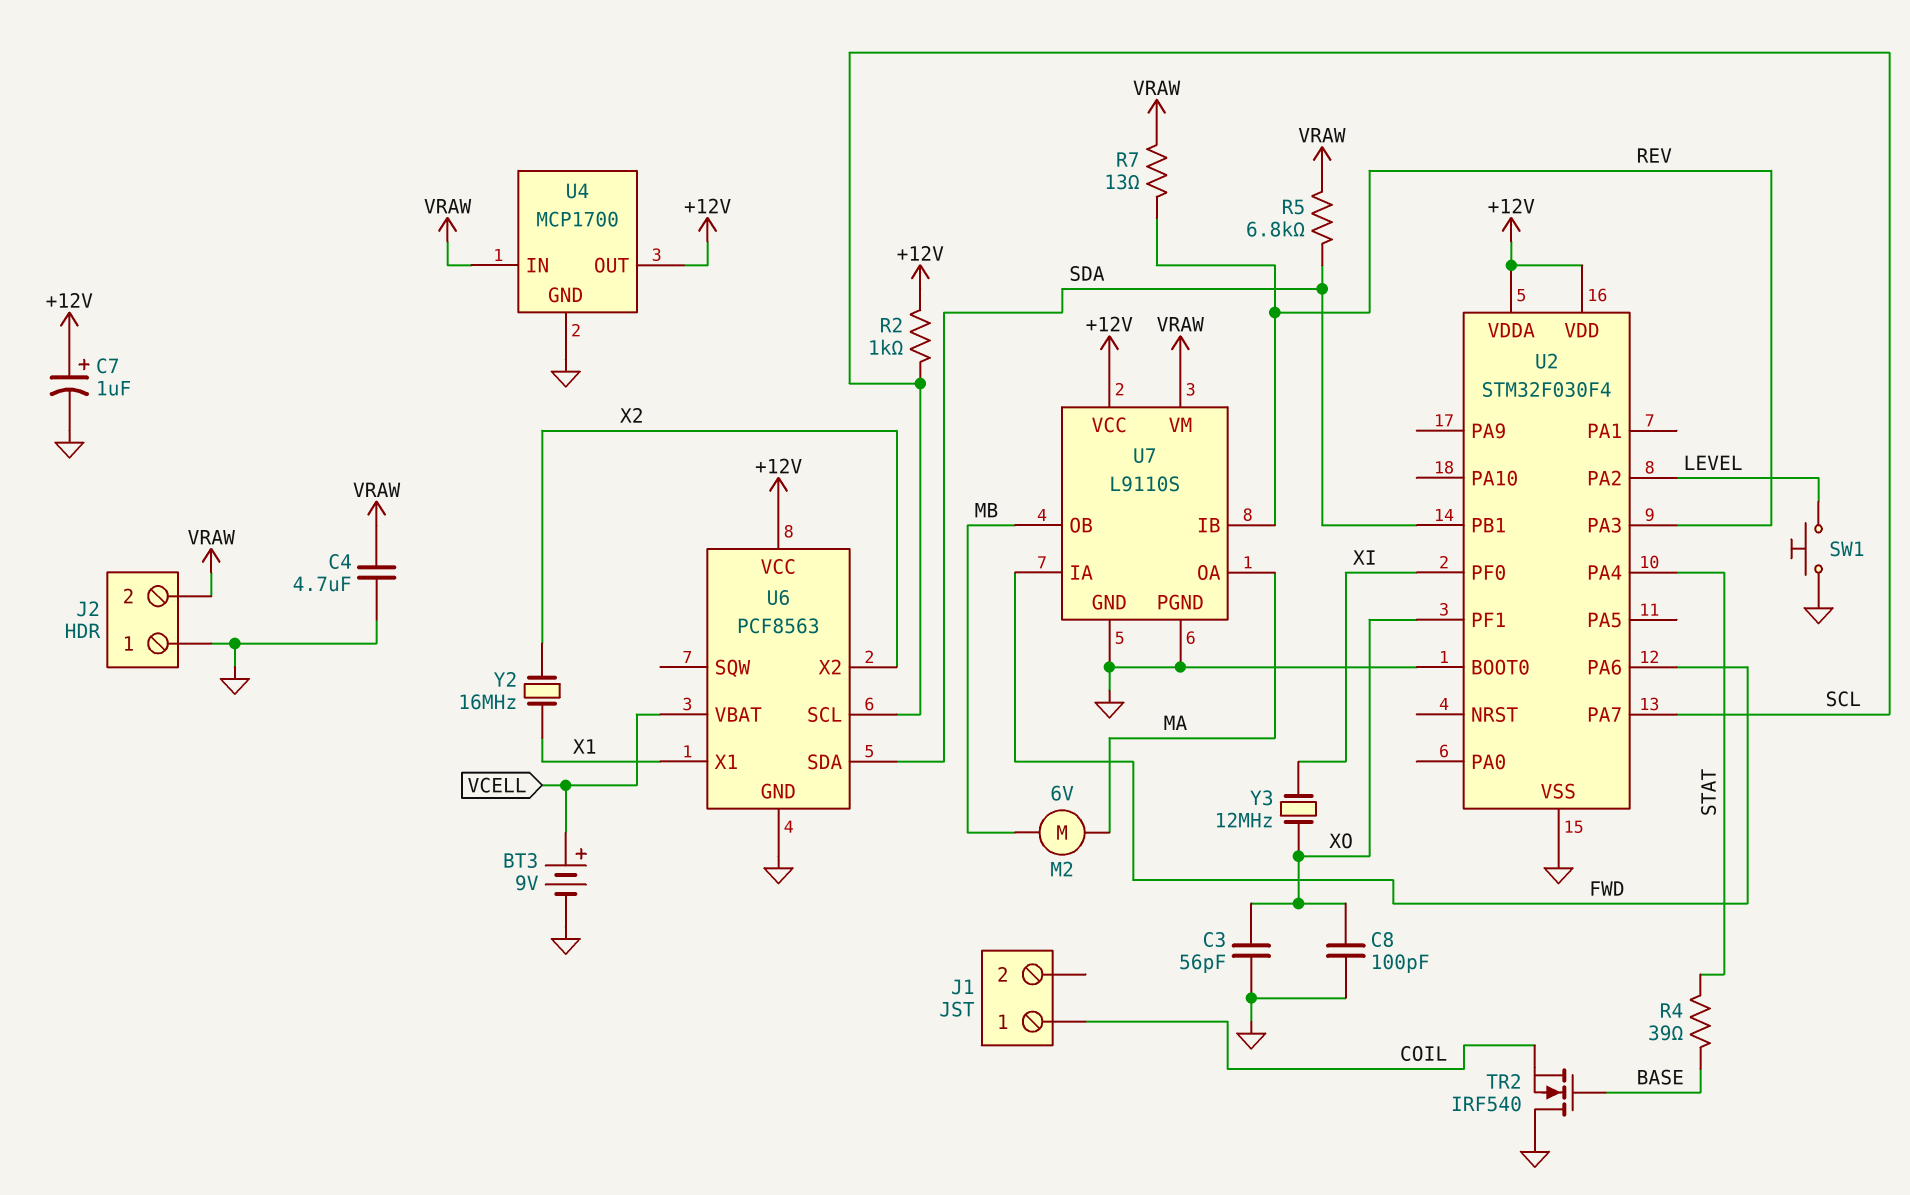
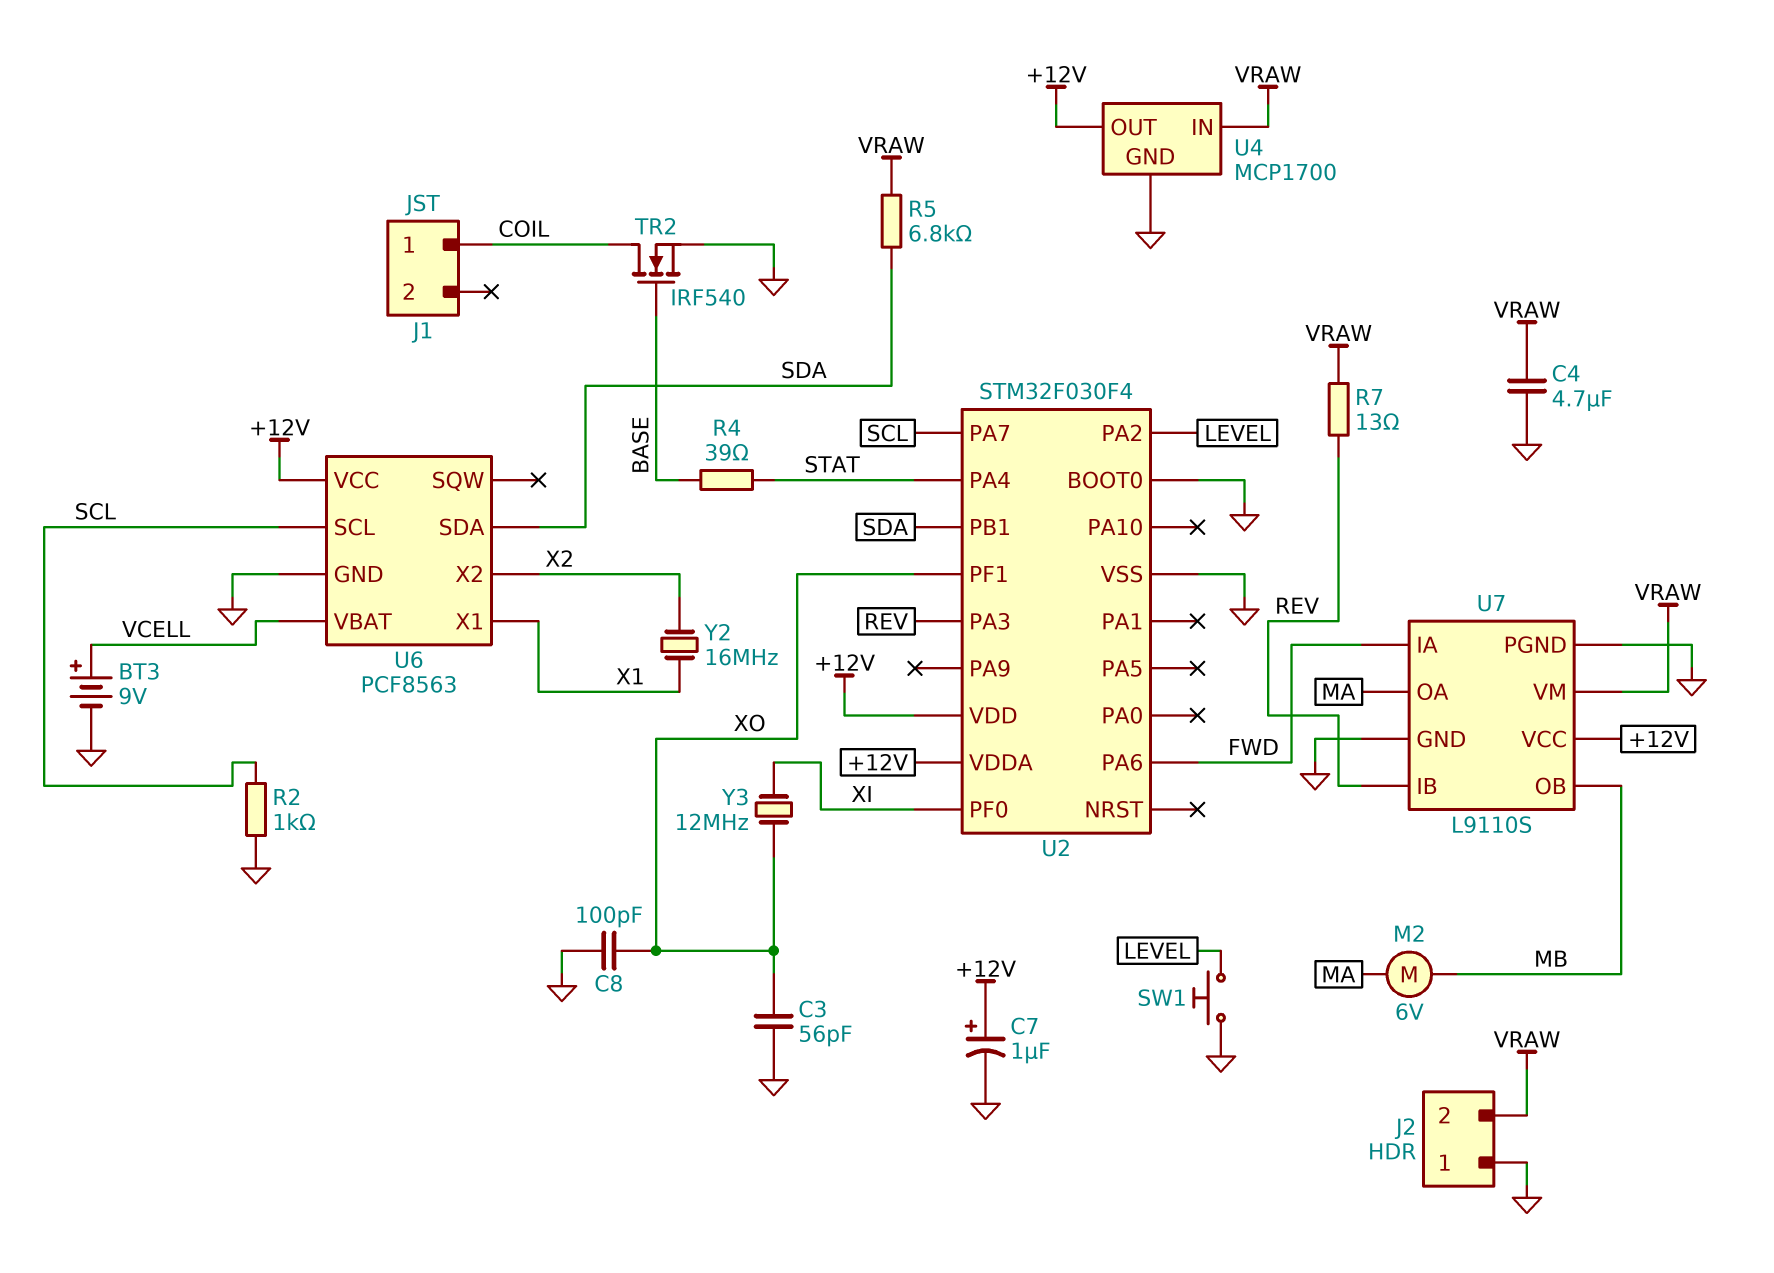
R2: 1k (+12V, SCL) -> 1k (GND, SCL)
TR2: NMOS IRF540 (G BASE, D GND, S COIL) -> NMOS IRF540 (G BASE, D COIL, S GND)

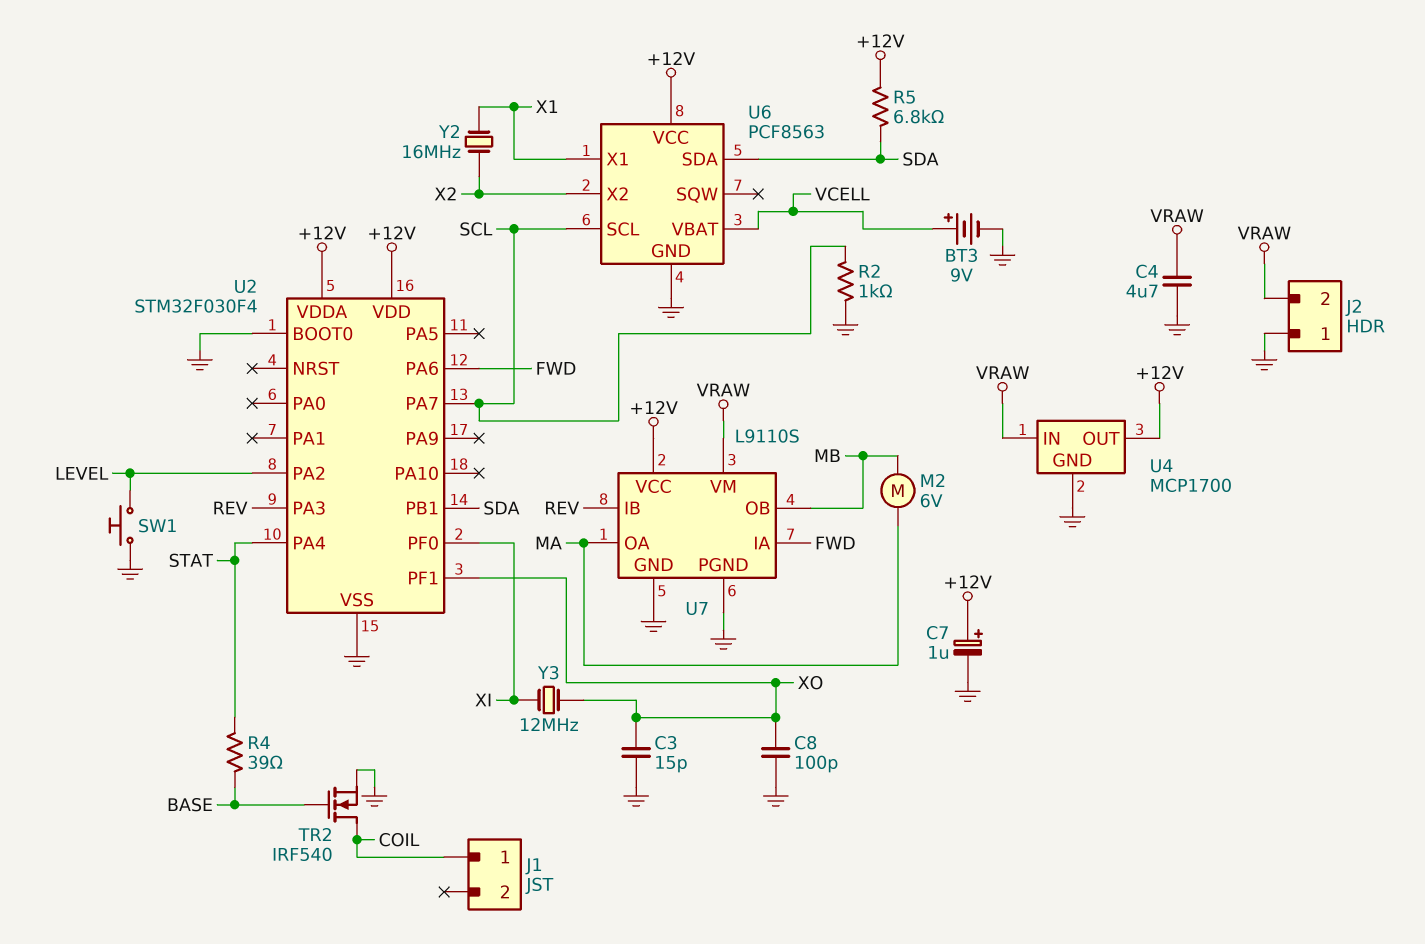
C3: 56pF (GND, XO) -> 15pF (GND, XO)
R5: 6.8k (SDA, VRAW) -> 6.8k (+12V, SDA)
R7: 13 (REV, VRAW) -> none

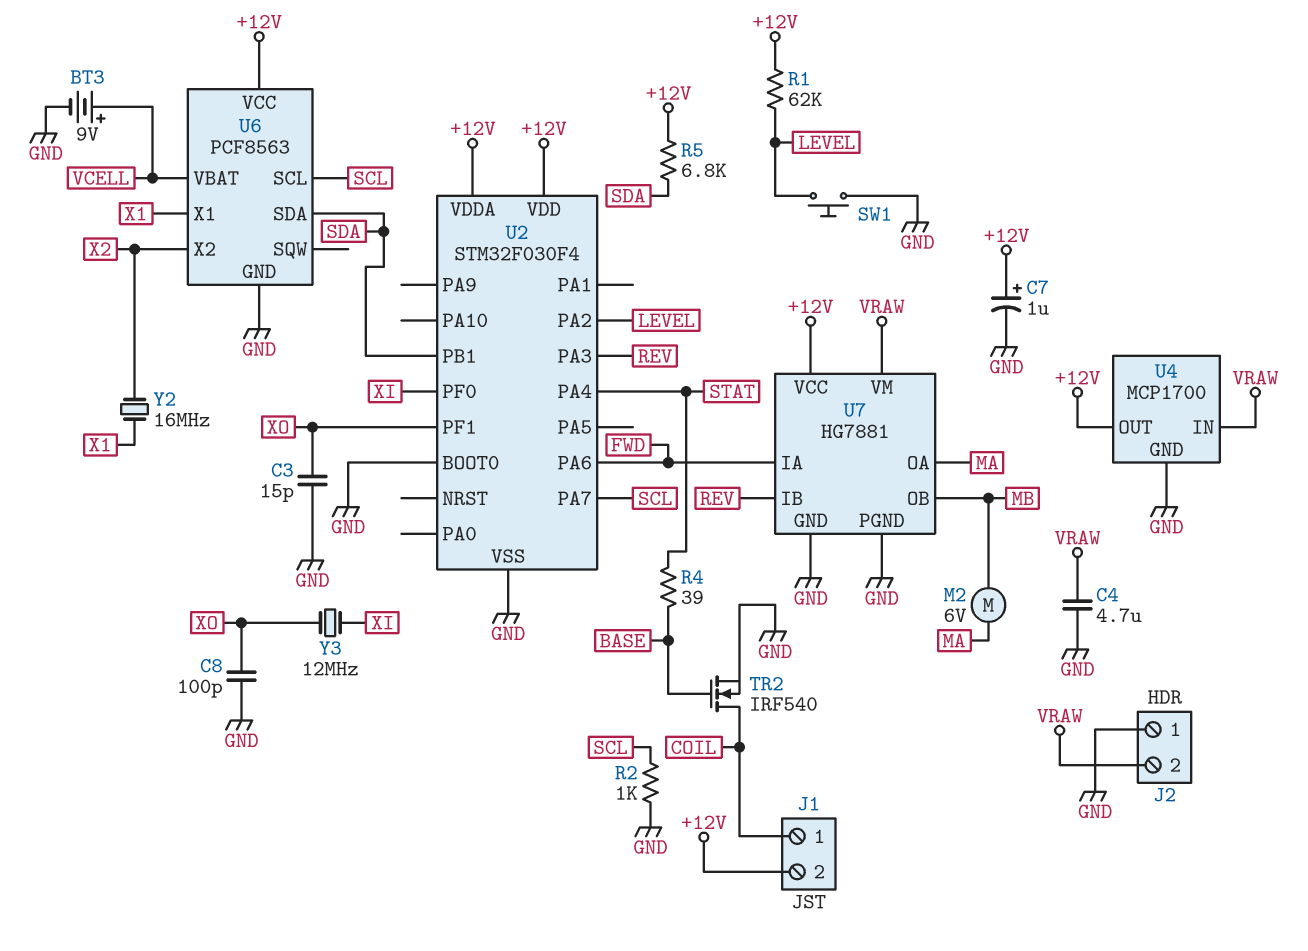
J1 pin 2: none -> +12V
R1: none -> 62k (+12V, LEVEL)
U7: L9110S -> HG7881

